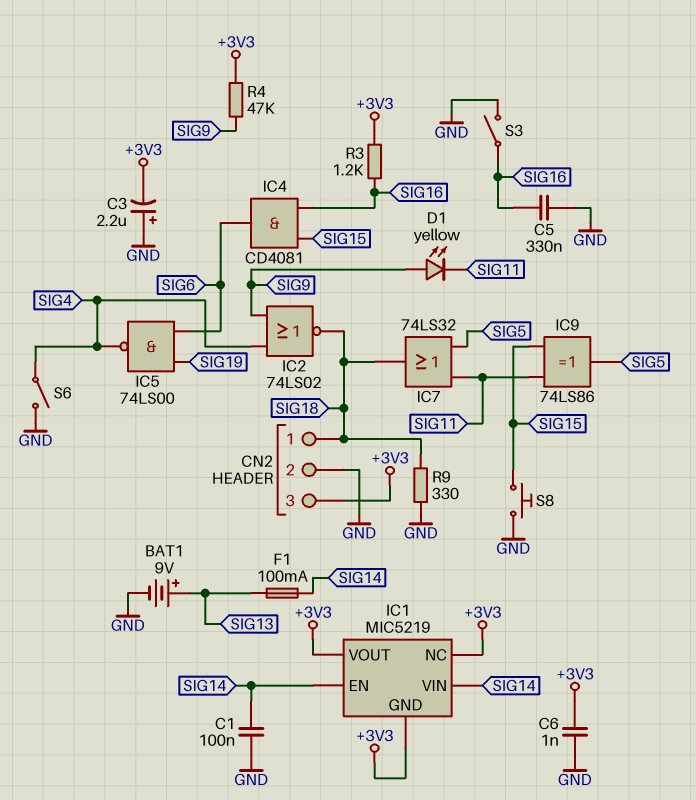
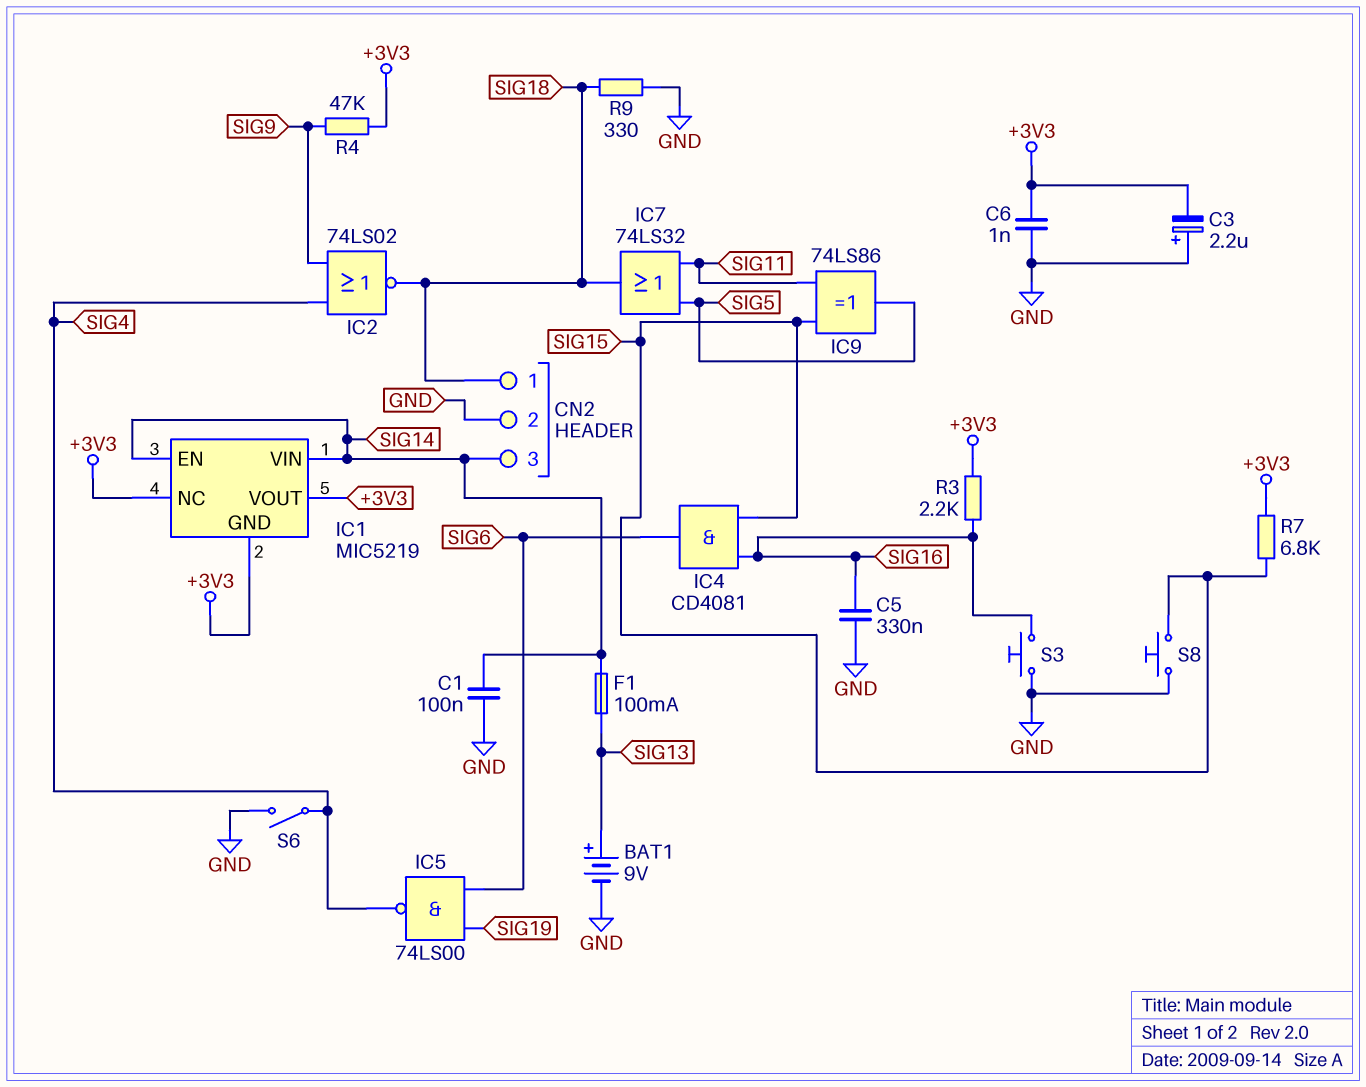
CN2 pin 3: +3V3 -> SIG14
D1: LED yellow (A SIG9, K SIG11) -> none
R3: 1.2k (+3V3, SIG16) -> 2.2k (+3V3, SIG16)
R7: none -> 6.8k (+3V3, SIG15)
S3: switch (GND, SIG16) -> button (GND, SIG16)

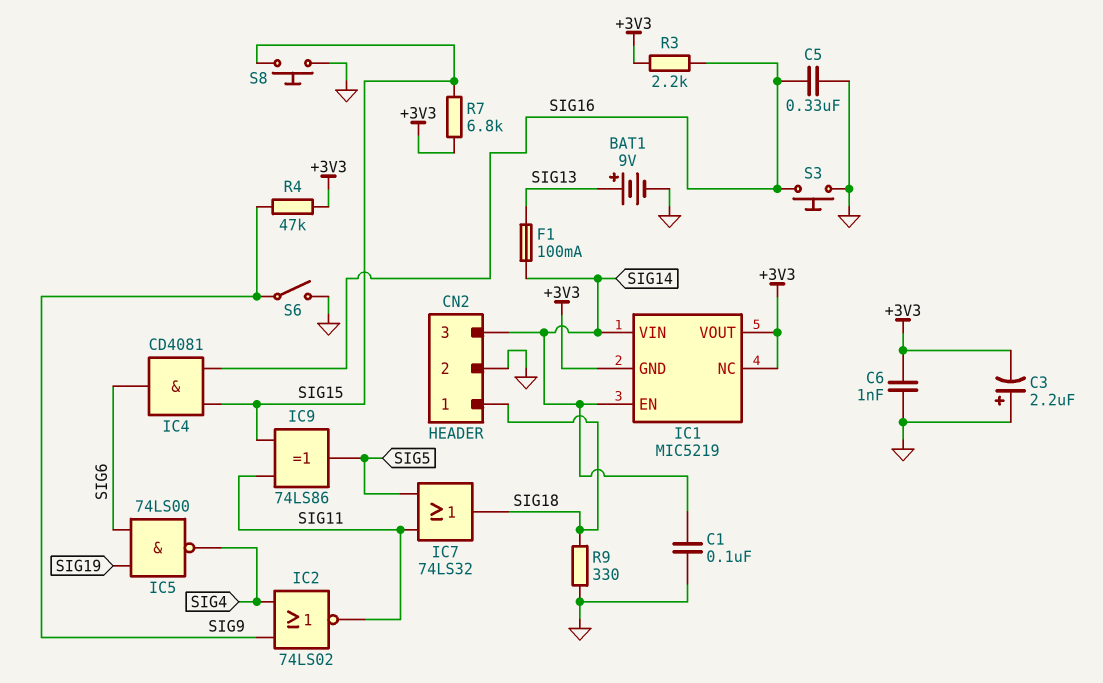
IC2: NOR 74LS02 (in SIG4, in SIG9, out SIG18) -> NOR 74LS02 (in SIG4, in SIG9, out SIG11)
S6: switch (GND, SIG4) -> switch (GND, SIG9)

